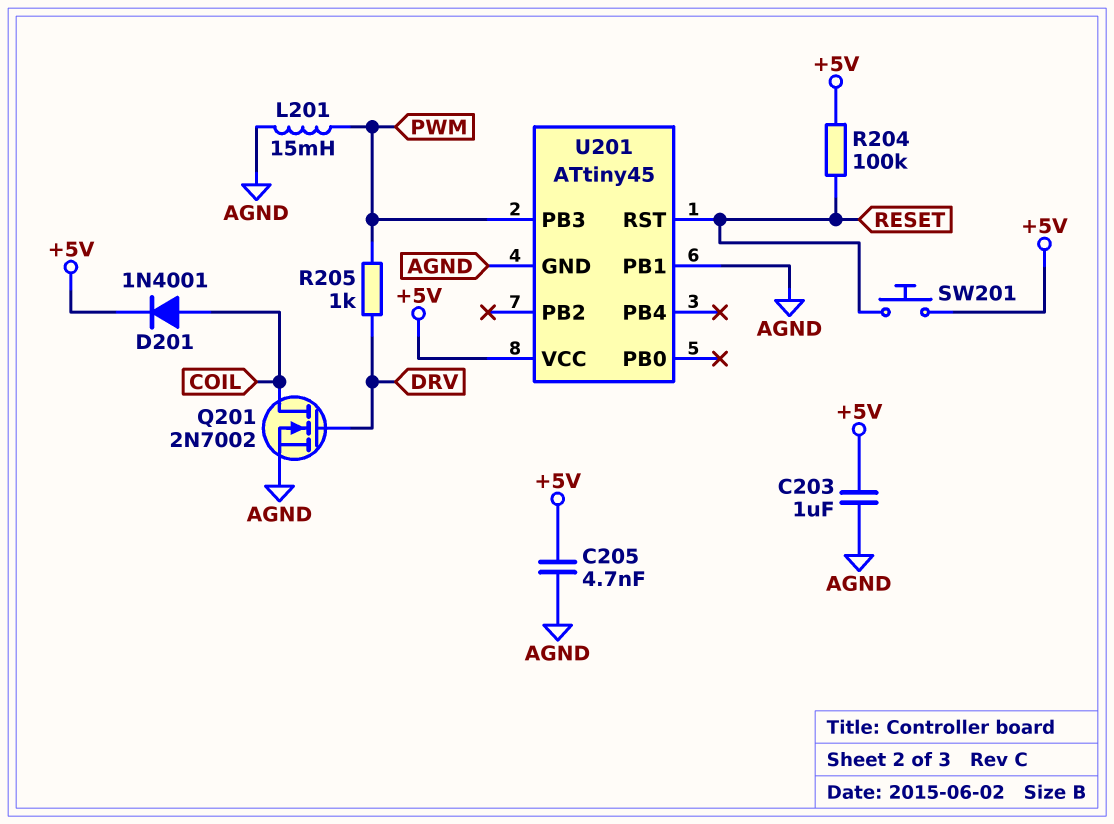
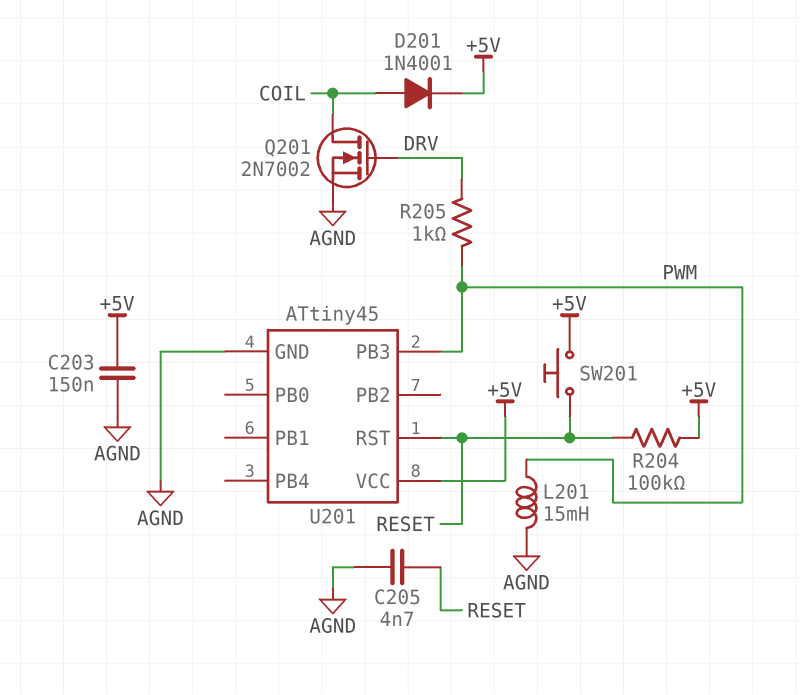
C203: 1uF (+5V, AGND) -> 150nF (+5V, AGND)
C205: 4.7nF (+5V, AGND) -> 4.7nF (AGND, RESET)
U201 pin PB1: AGND -> none

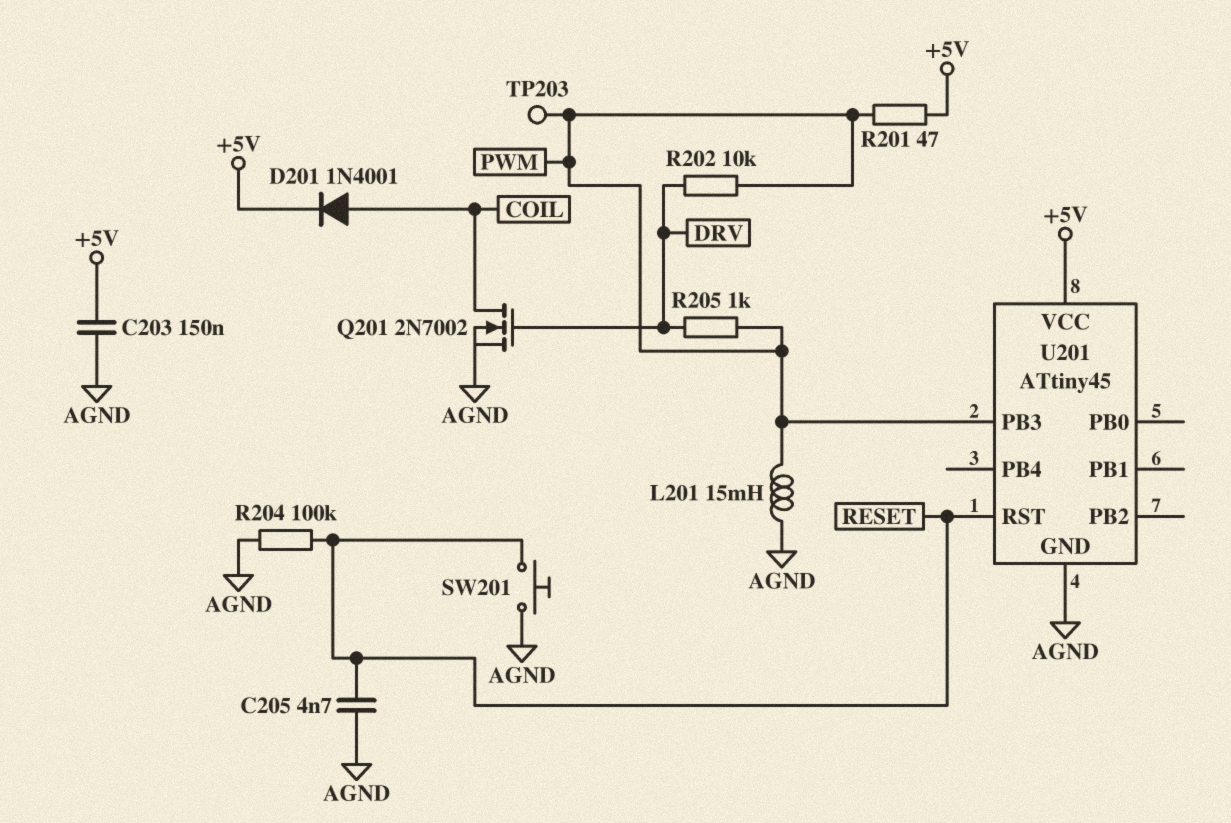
R201: none -> 47 (+5V, PWM)
R202: none -> 10k (DRV, PWM)
R204: 100k (+5V, RESET) -> 100k (AGND, RESET)
SW201: button (+5V, RESET) -> button (AGND, RESET)
TP203: none -> test point (PWM)

